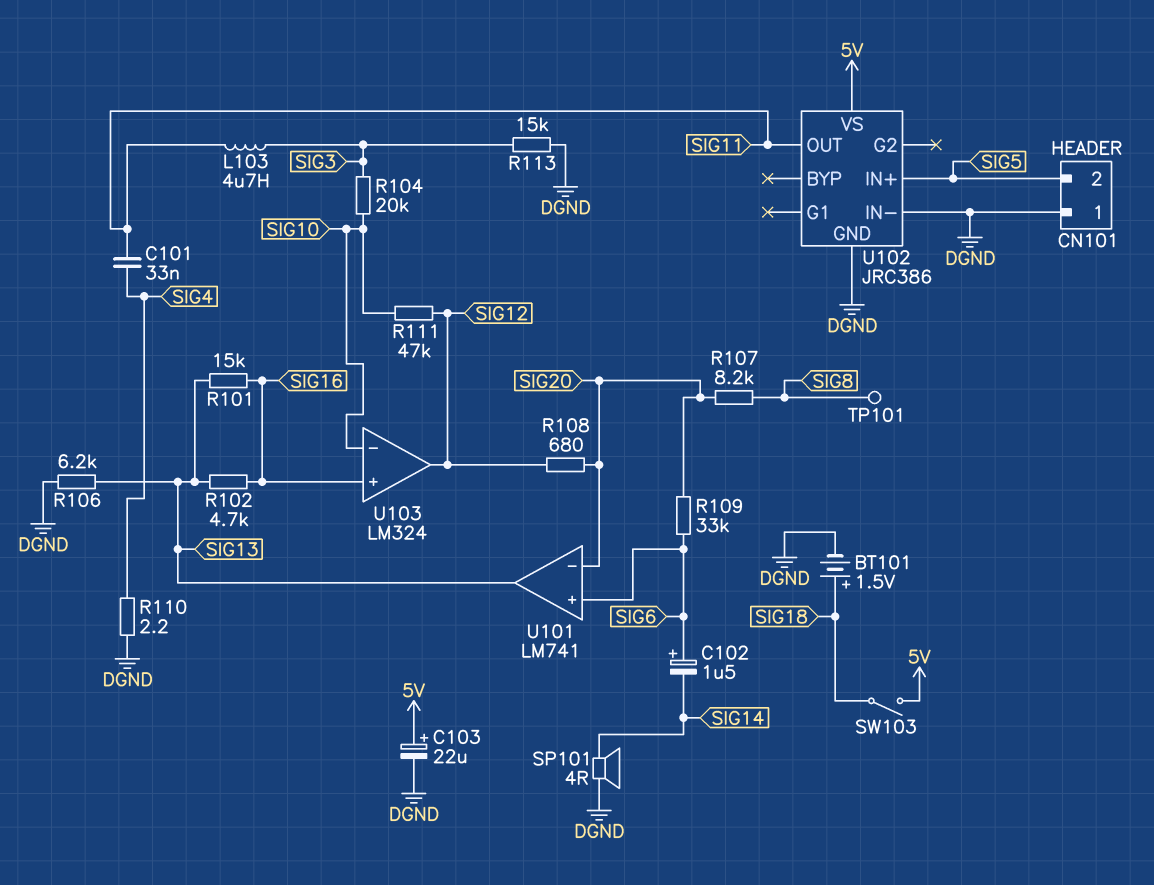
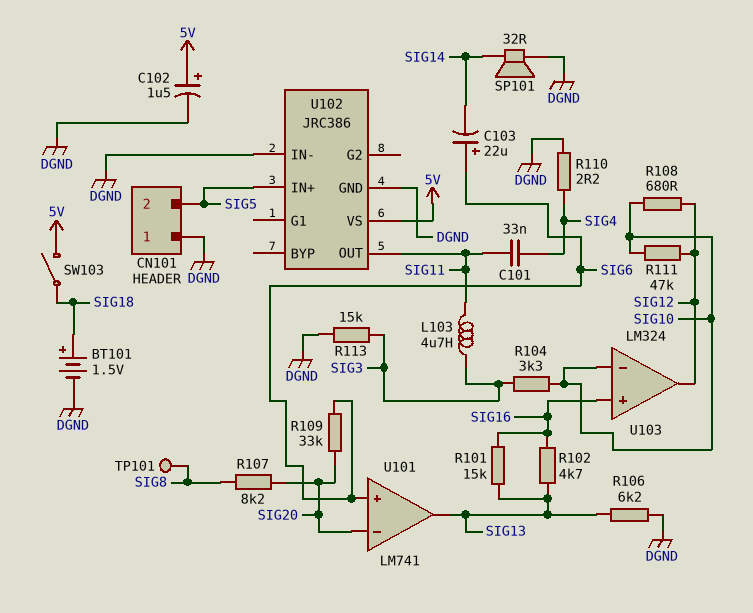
C102: 1.5uF (plus SIG6, minus SIG14) -> 1.5uF (plus 5V, minus DGND)
C103: 22uF (plus 5V, minus DGND) -> 22uF (plus SIG6, minus SIG14)
R104: 20k (SIG3, SIG10) -> 3.3k (SIG3, SIG10)
R108: 680 (SIG12, SIG20) -> 680 (SIG10, SIG12)
SP101: speaker 4R (DGND, SIG14) -> speaker 32R (DGND, SIG14)

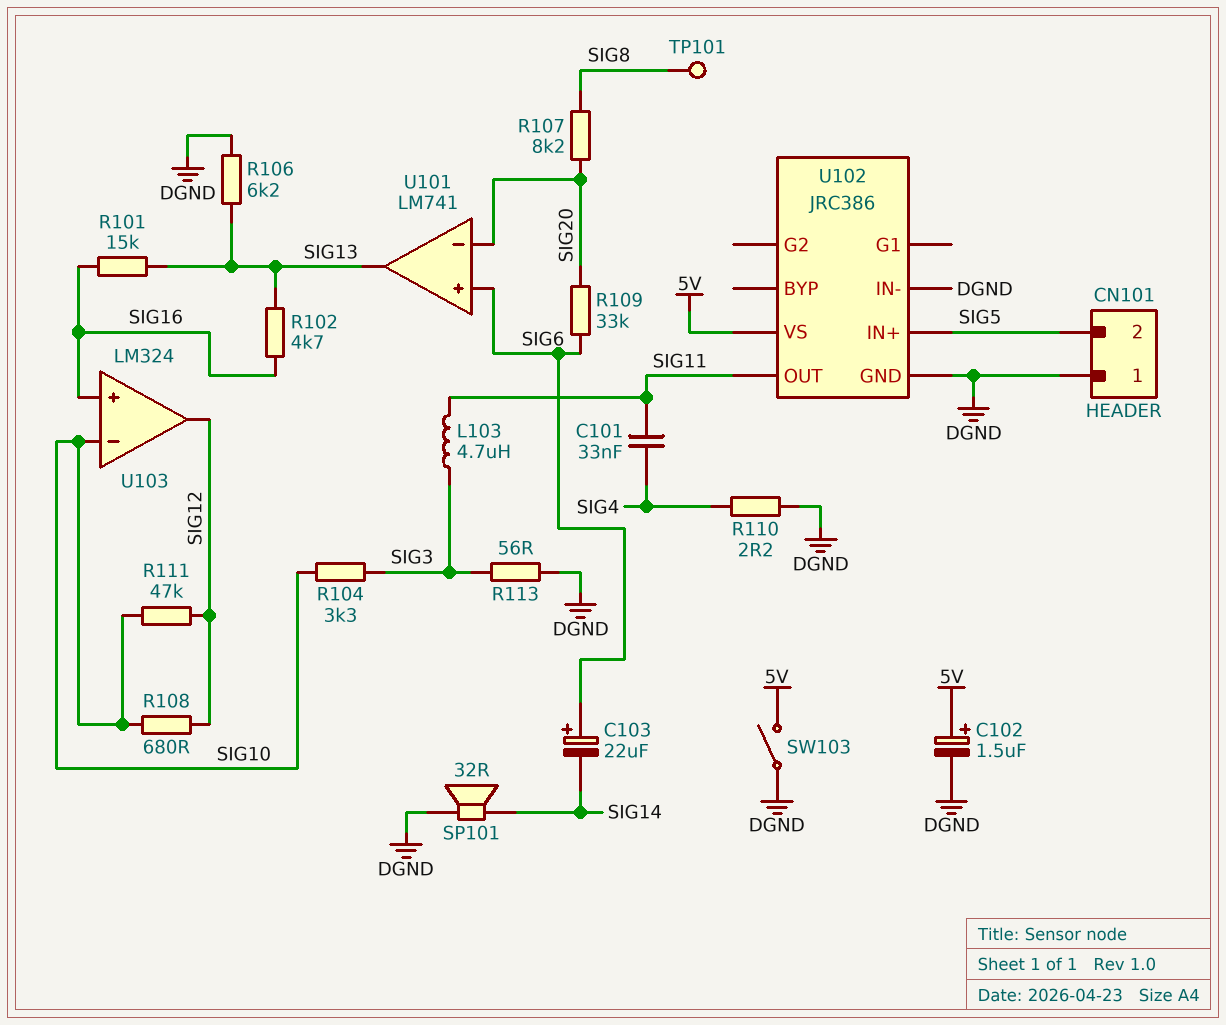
BT101: 1.5V (plus SIG18, minus DGND) -> none
R113: 15k (DGND, SIG3) -> 56 (DGND, SIG3)
SW103: switch (5V, SIG18) -> switch (5V, DGND)

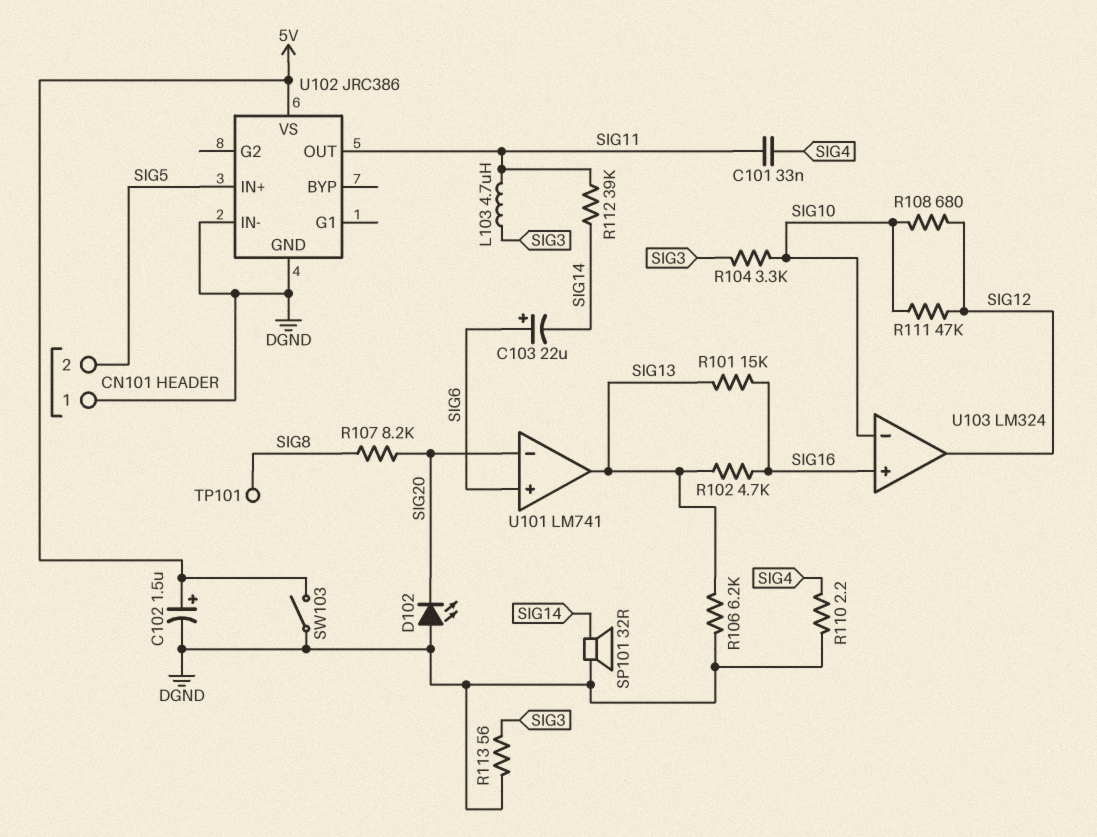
D102: none -> LED (A DGND, K SIG20)
R109: 33k (SIG6, SIG20) -> none
R112: none -> 39k (SIG11, SIG14)

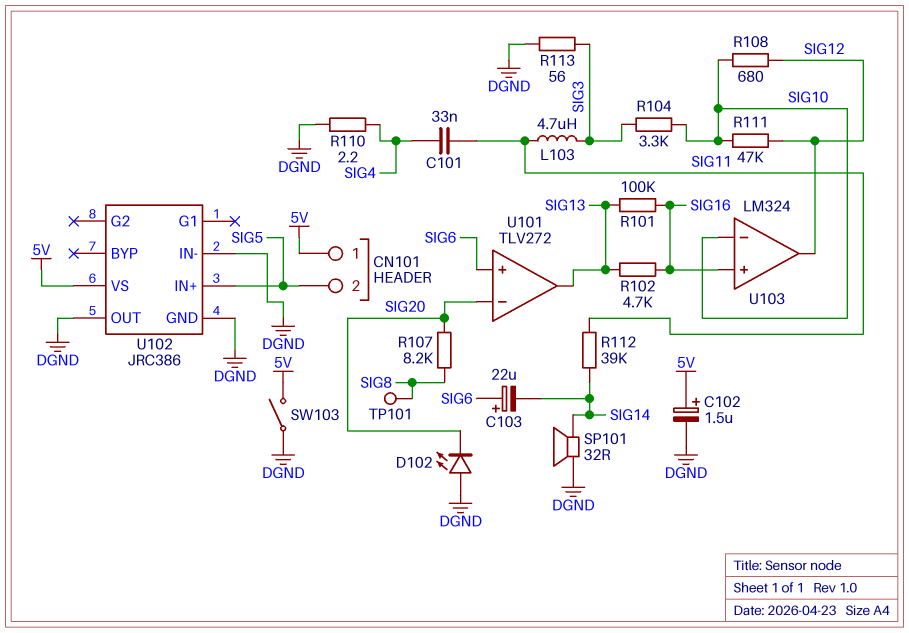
CN101 pin 1: DGND -> 5V
R101: 15k (SIG13, SIG16) -> 100k (SIG13, SIG16)
R106: 6.2k (DGND, SIG13) -> none
U101: LM741 -> TLV272
U102 pin OUT: SIG11 -> DGND

